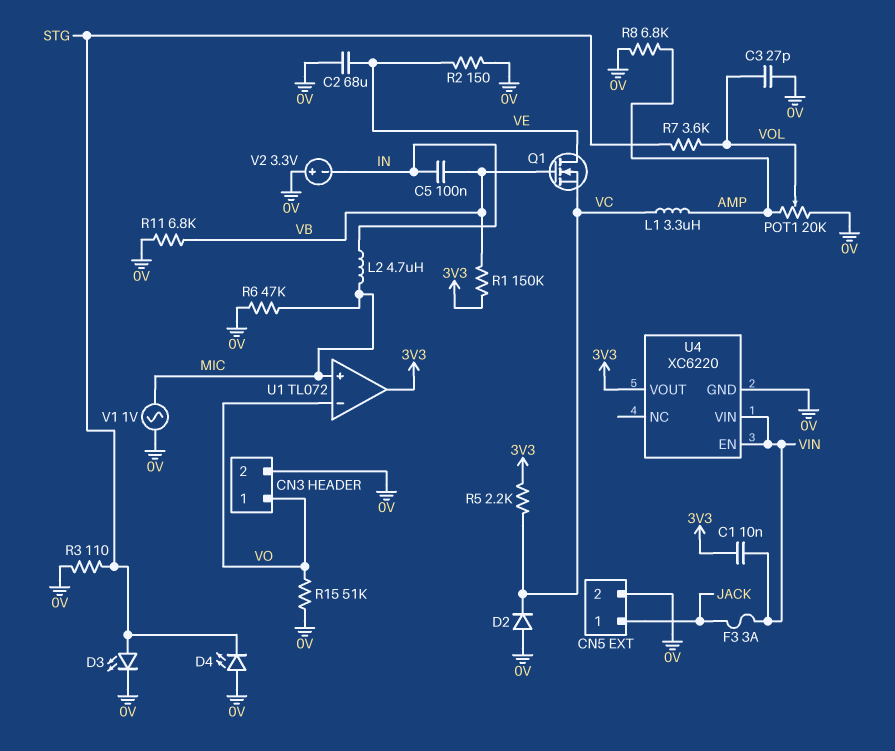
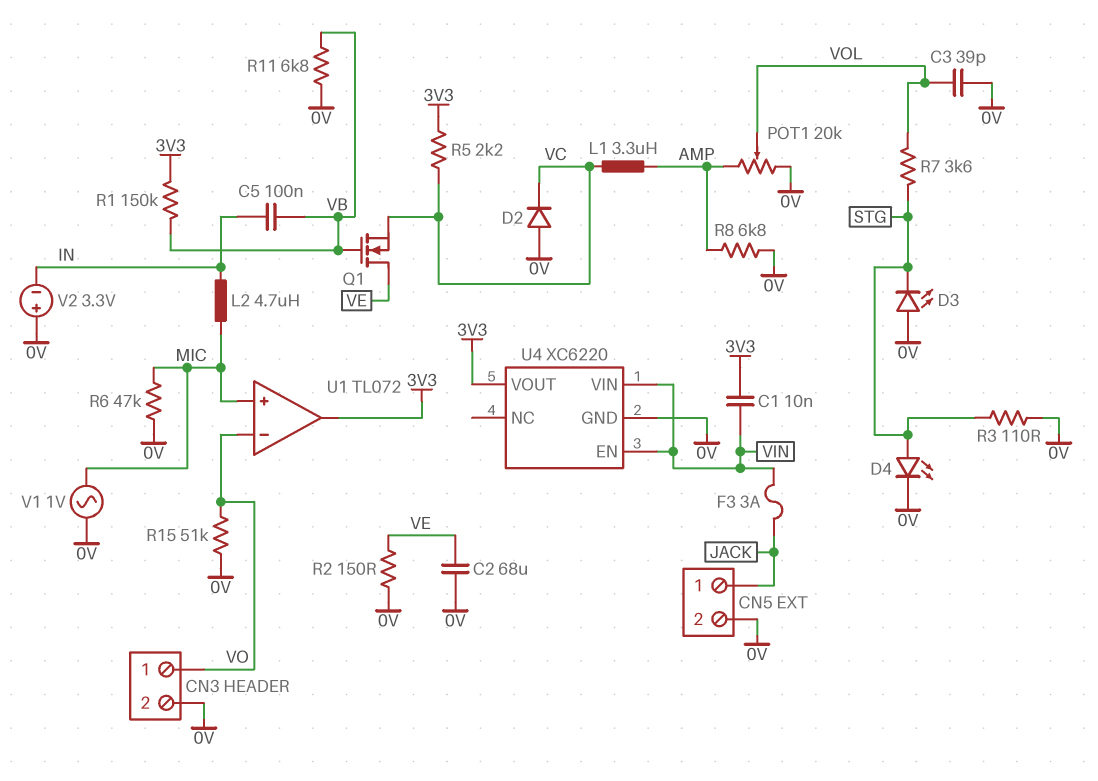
C3: 27pF (0V, VOL) -> 39pF (0V, VOL)
D3: LED (A STG, K 0V) -> LED (A 0V, K STG)
D4: LED (A 0V, K STG) -> LED (A STG, K 0V)

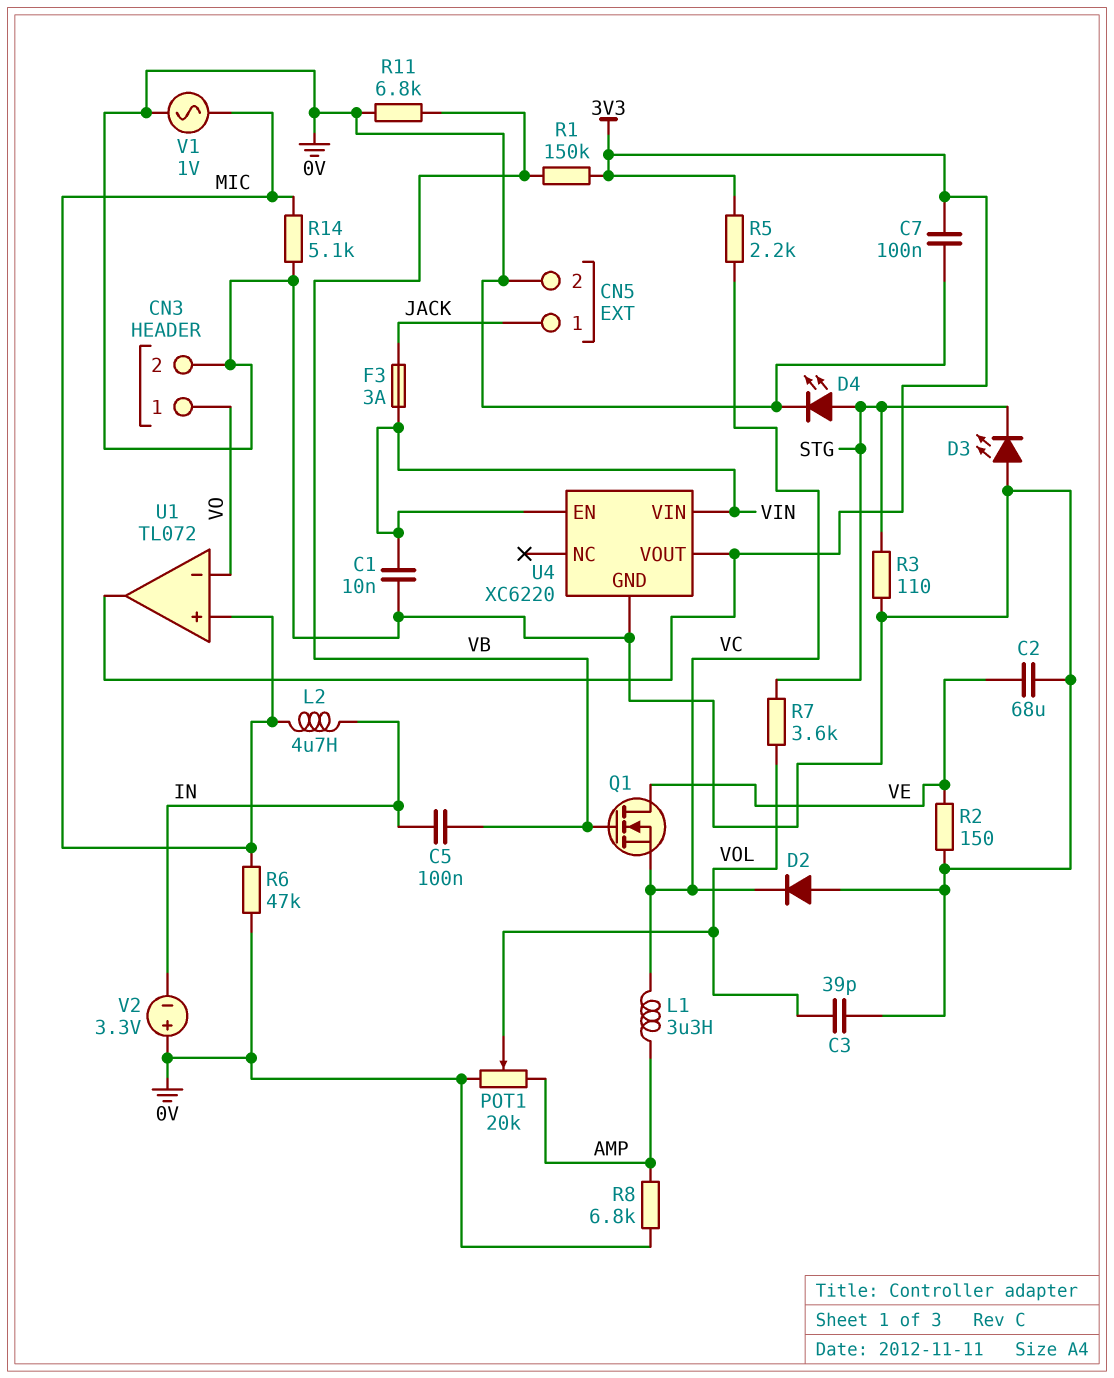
C1: 10nF (3V3, VIN) -> 10nF (0V, VIN)
C7: none -> 100nF (0V, 3V3)
R14: none -> 5.1k (0V, MIC)
R15: 51k (0V, VO) -> none

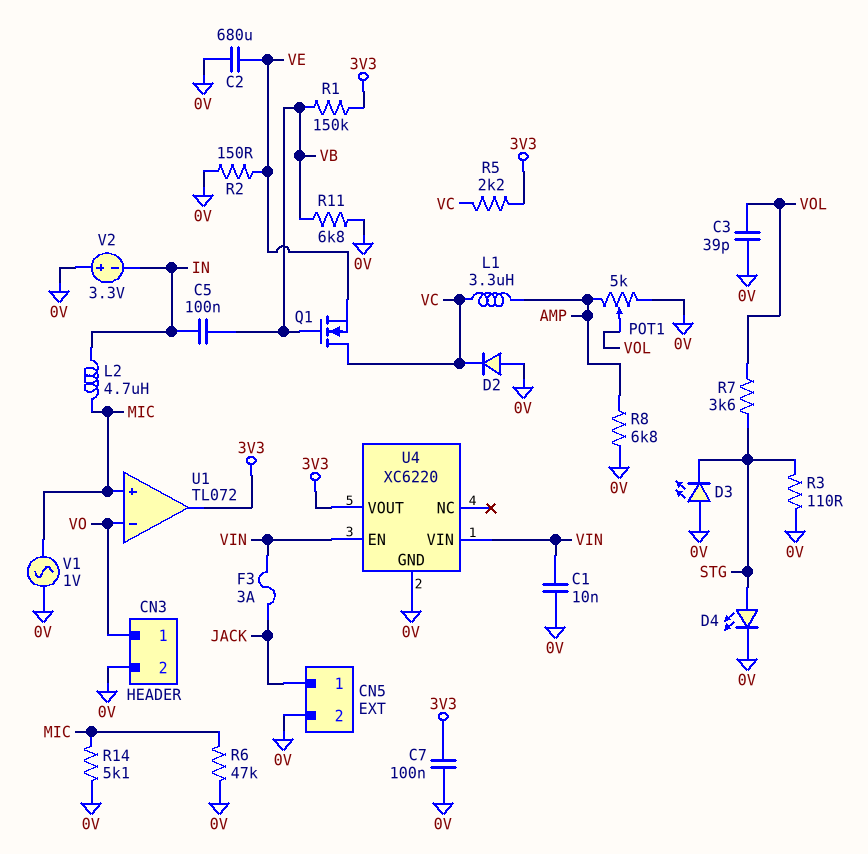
C2: 68uF (0V, VE) -> 680uF (0V, VE)
POT1: 20k (0V, AMP, wiper VOL) -> 5k (0V, AMP, wiper VOL)
Q1: NMOS (G VB, D VE, S VC) -> NMOS (G VB, D VC, S VE)

